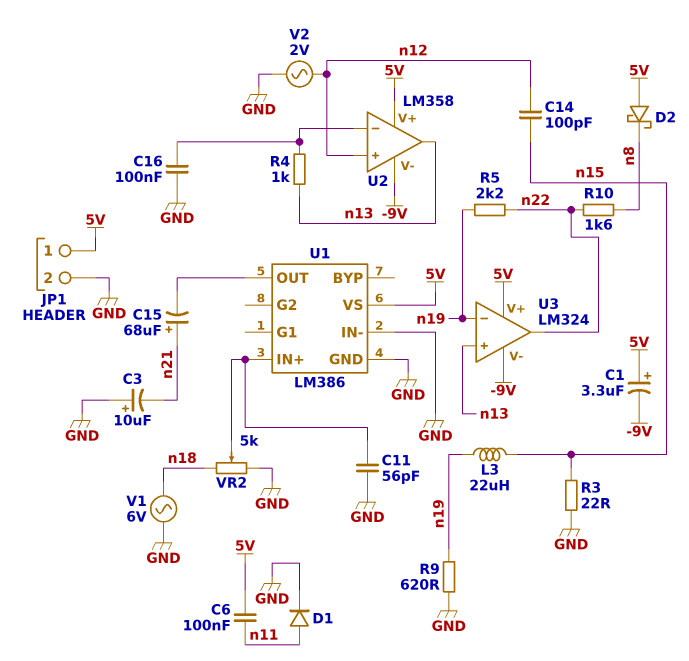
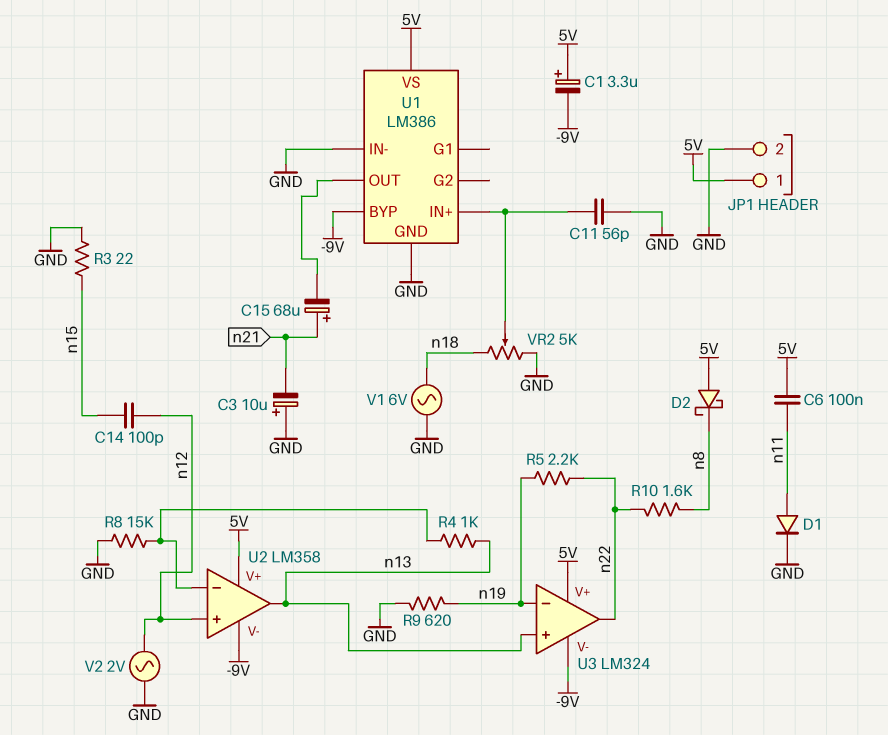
C16: 100nF (GND, U2/in-) -> none
L3: 22uH (n15, n19) -> none
R8: none -> 15k (GND, U2/in-)
U1 pin BYP: none -> -9V

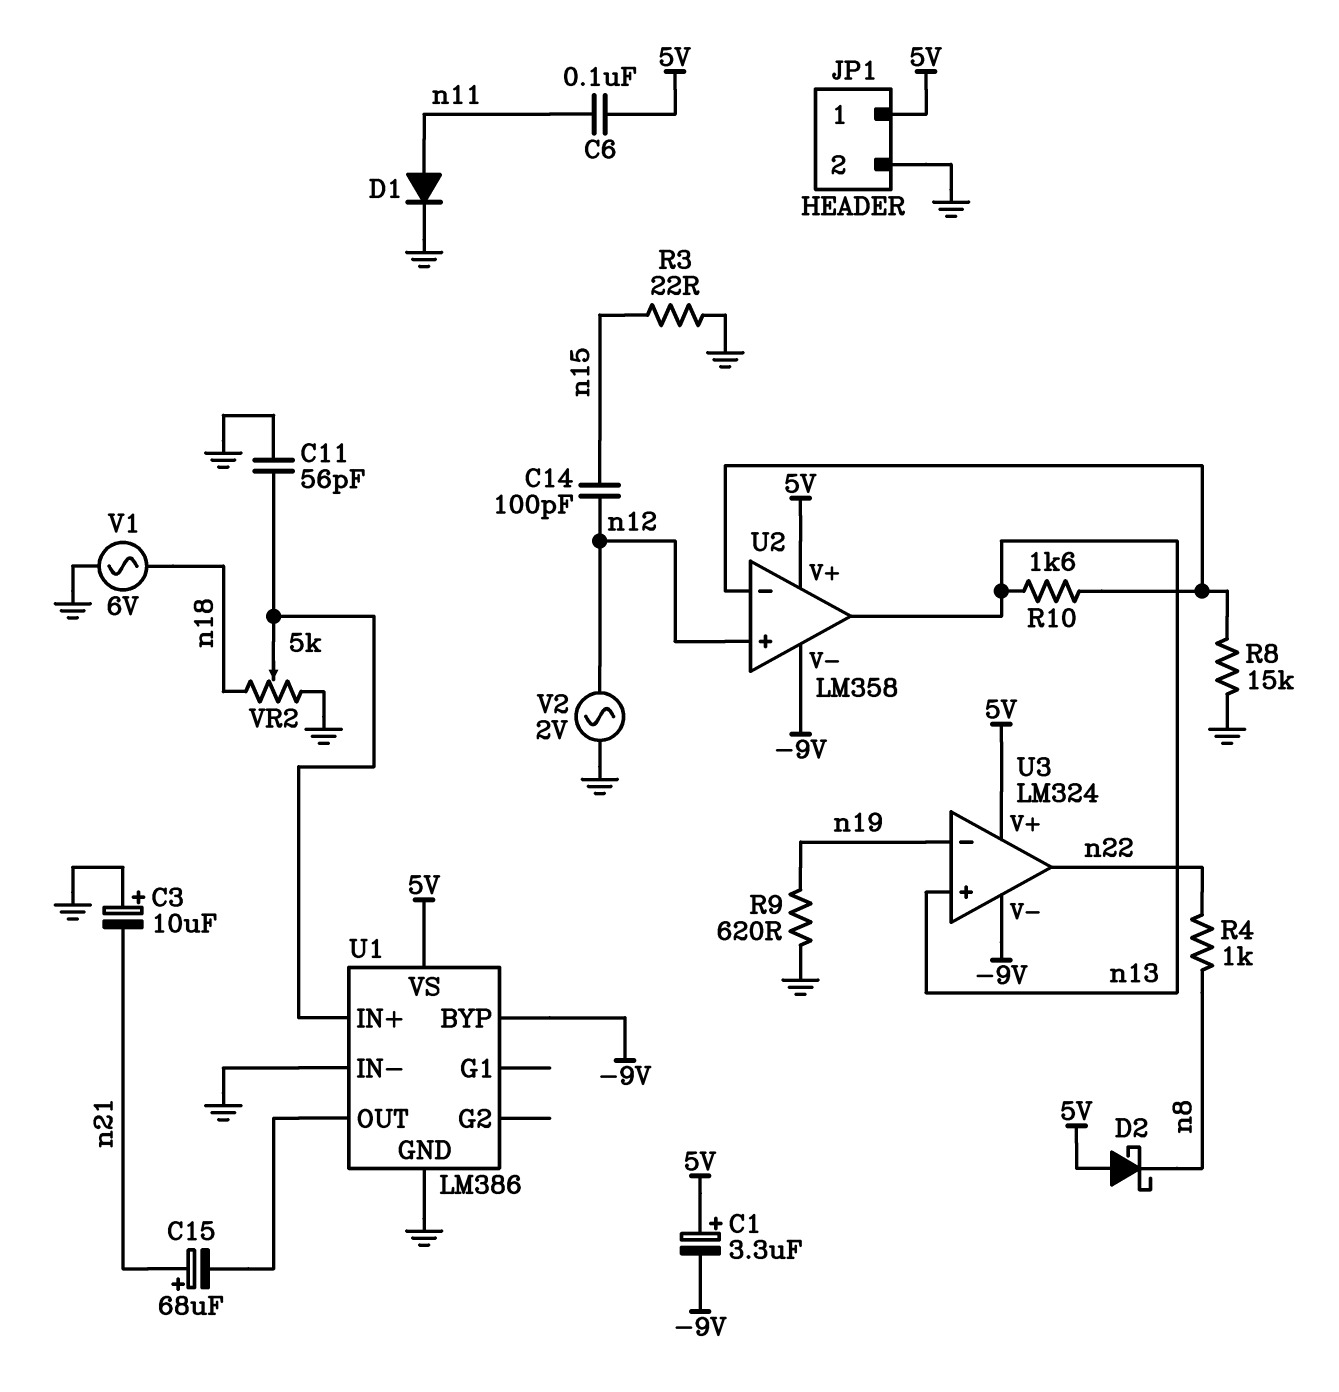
R4: 1k (U2/in-, n13) -> 1k (n8, n22)
R5: 2.2k (n19, n22) -> none
R10: 1.6k (n8, n22) -> 1.6k (U2/in-, n13)

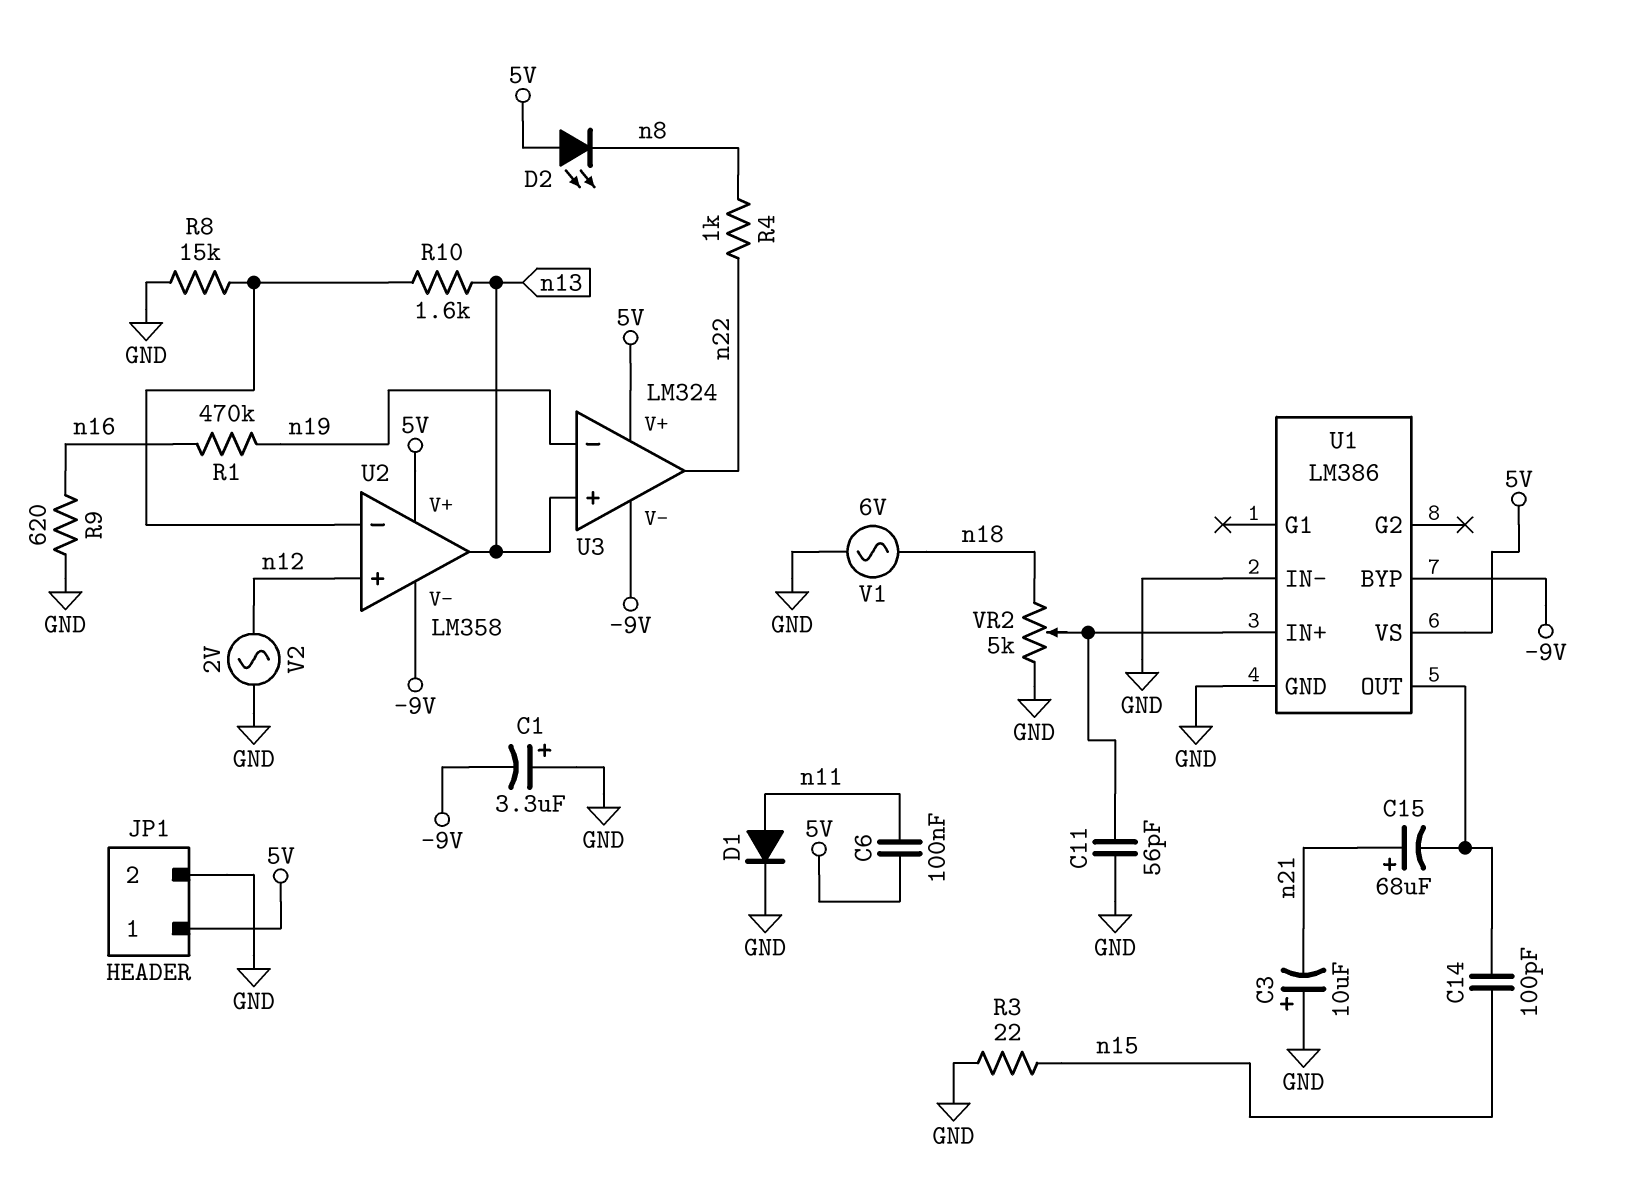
C1: 3.3uF (plus 5V, minus -9V) -> 3.3uF (plus GND, minus -9V)
C14: 100pF (n12, n15) -> 100pF (U1/OUT, n15)
D2: schottky (A 5V, K n8) -> LED (A 5V, K n8)
R1: none -> 470k (n16, n19)
R9: 620 (GND, n19) -> 620 (GND, n16)

